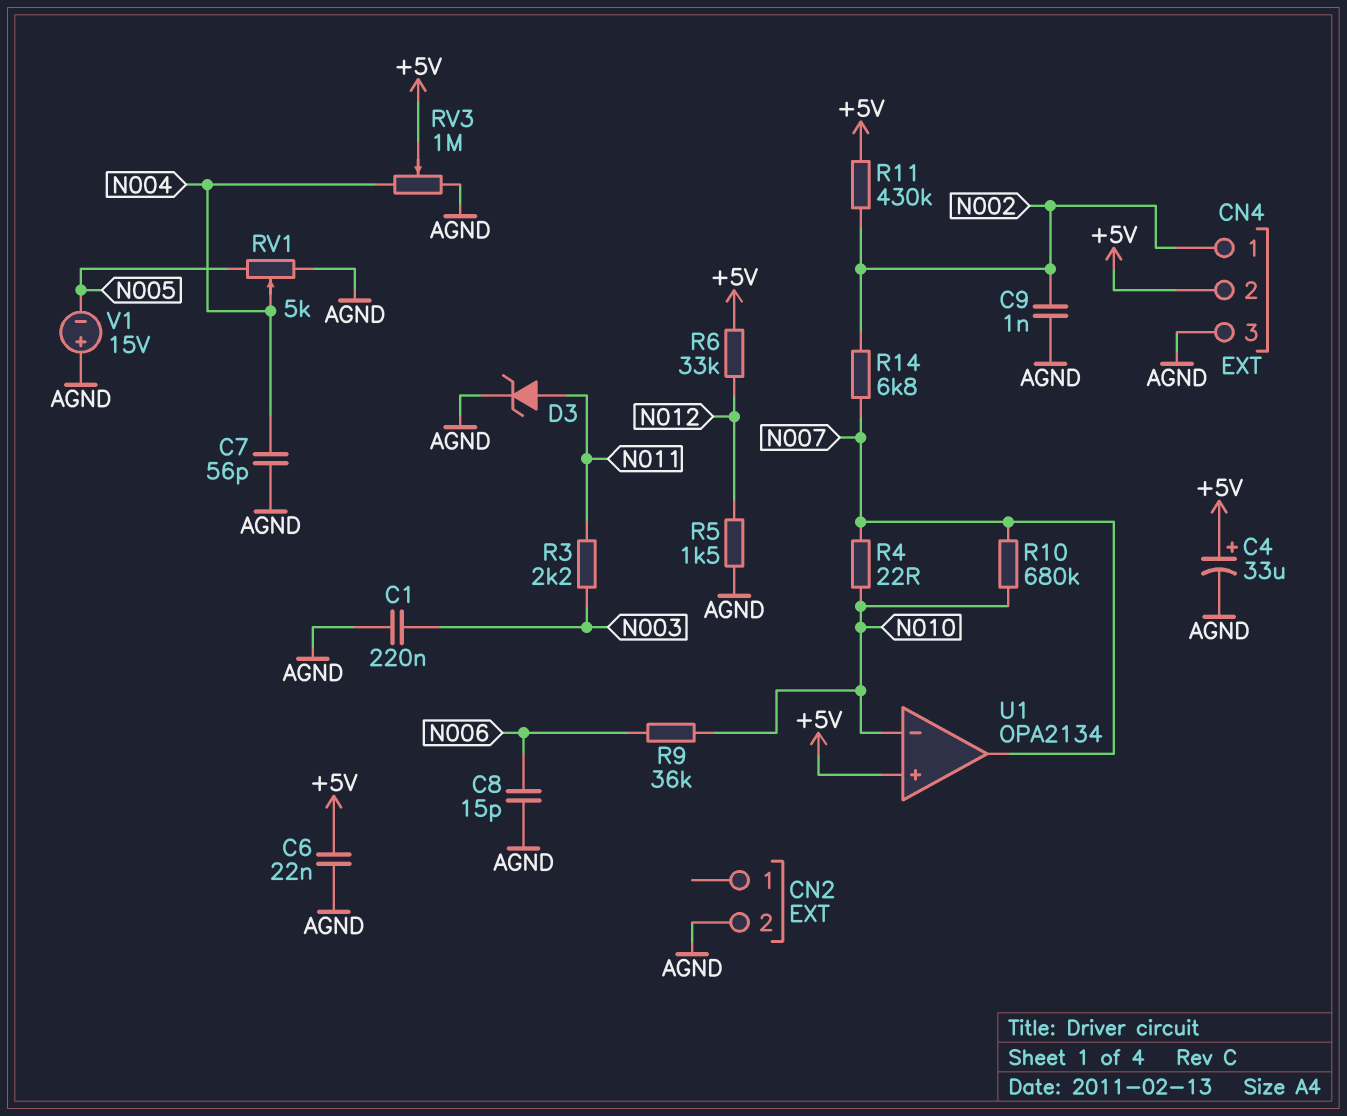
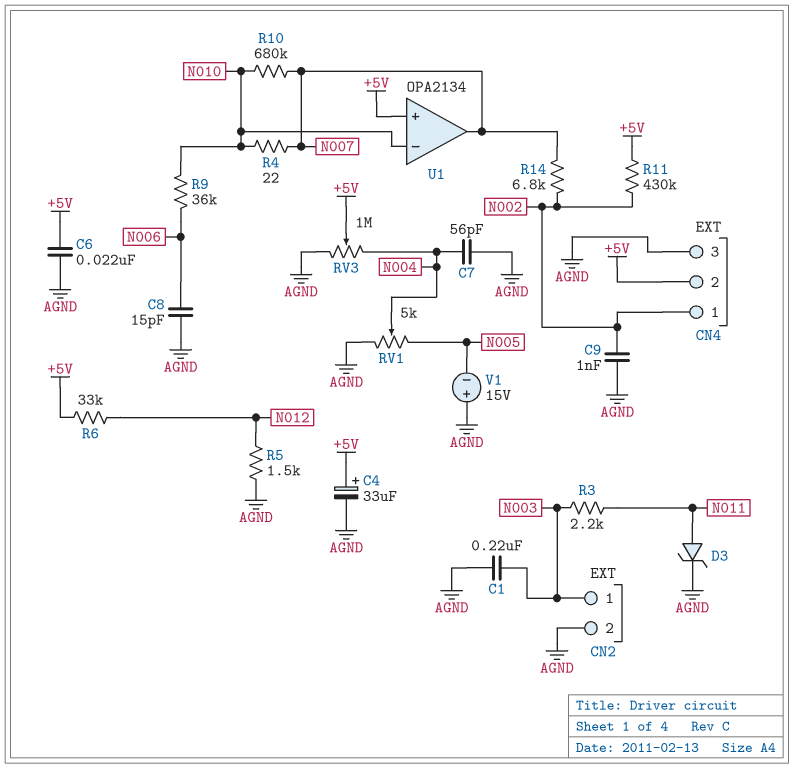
CN2 pin 1: none -> N003

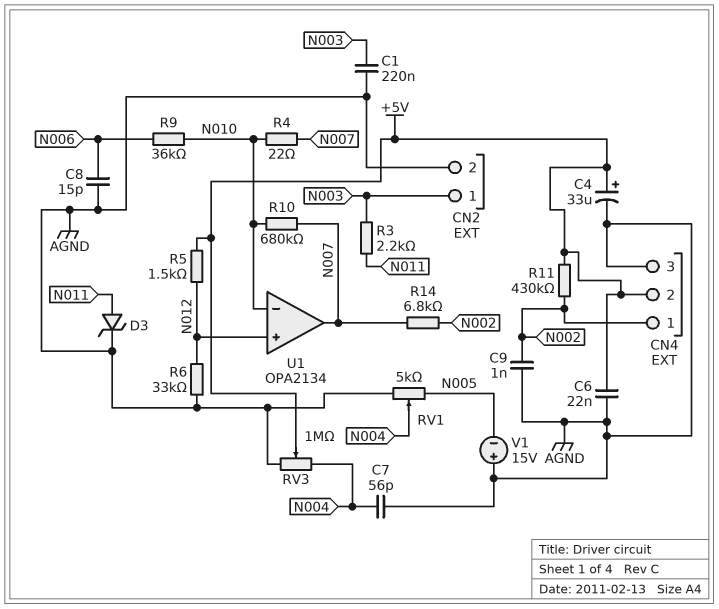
R5: 1.5k (AGND, N012) -> 1.5k (+5V, N012)
R6: 33k (+5V, N012) -> 33k (AGND, N012)
U1 pin in+: +5V -> N012

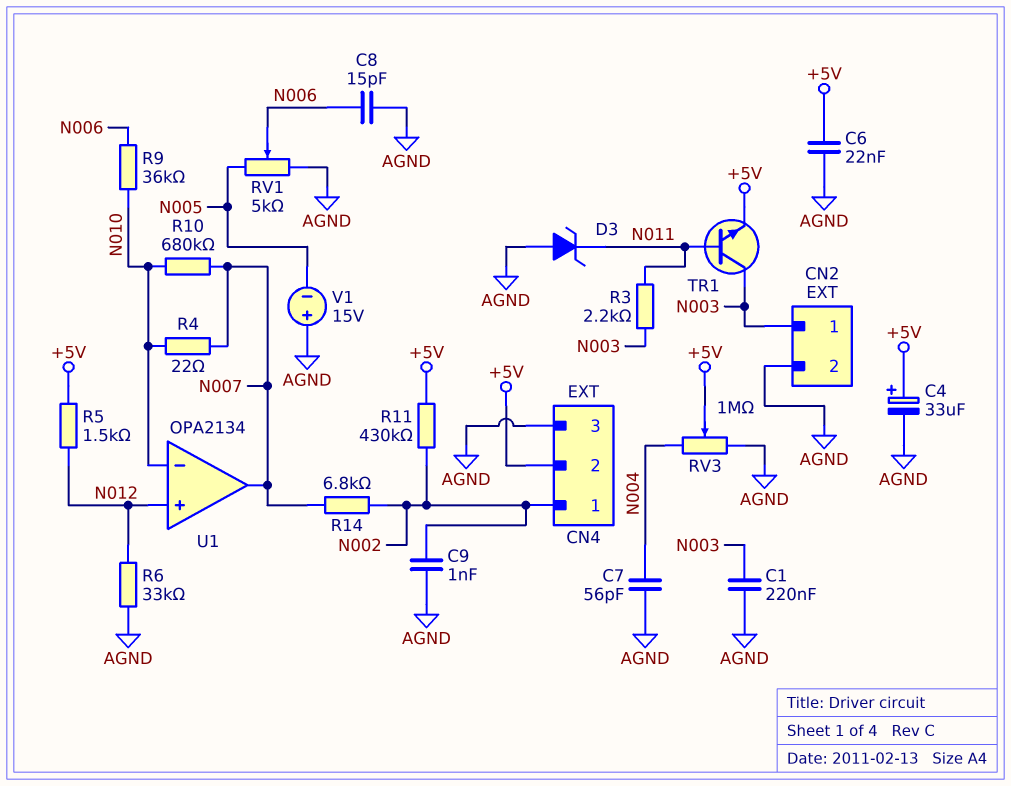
D3: zener (A N011, K AGND) -> zener (A AGND, K N011)
RV1: 5k (AGND, N005, wiper N004) -> 5k (AGND, N005, wiper N006)
TR1: none -> NPN (B N011, C N003, E +5V)

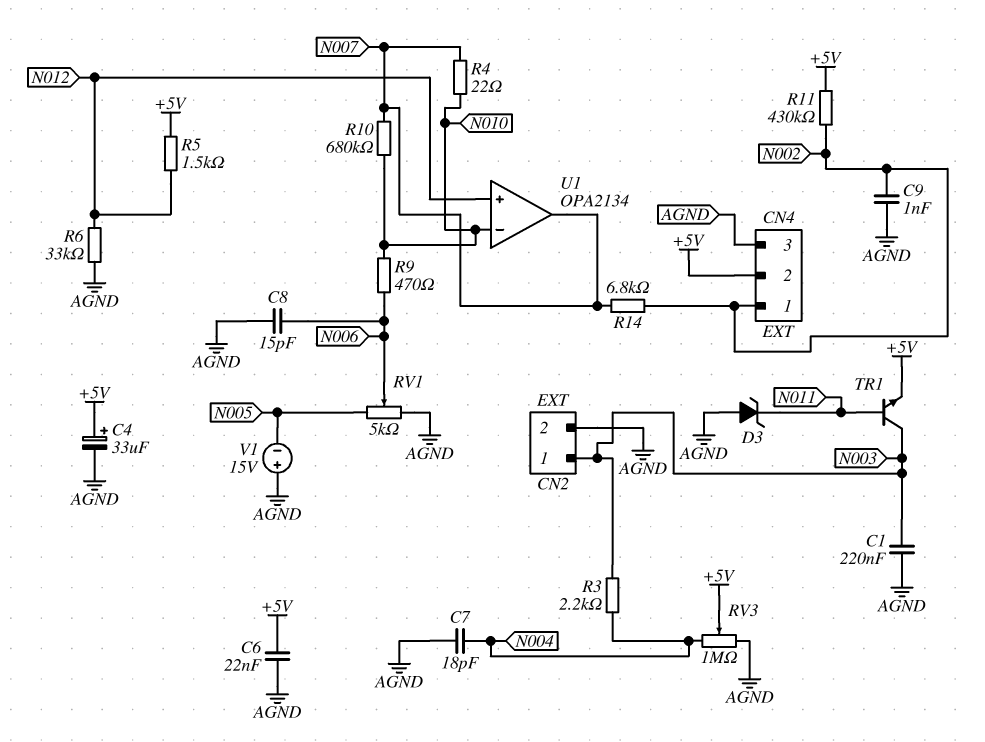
C7: 56pF (AGND, N004) -> 18pF (AGND, N004)
R3: 2.2k (N003, N011) -> 2.2k (N003, N004)
R9: 36k (N006, N010) -> 470 (N006, N010)

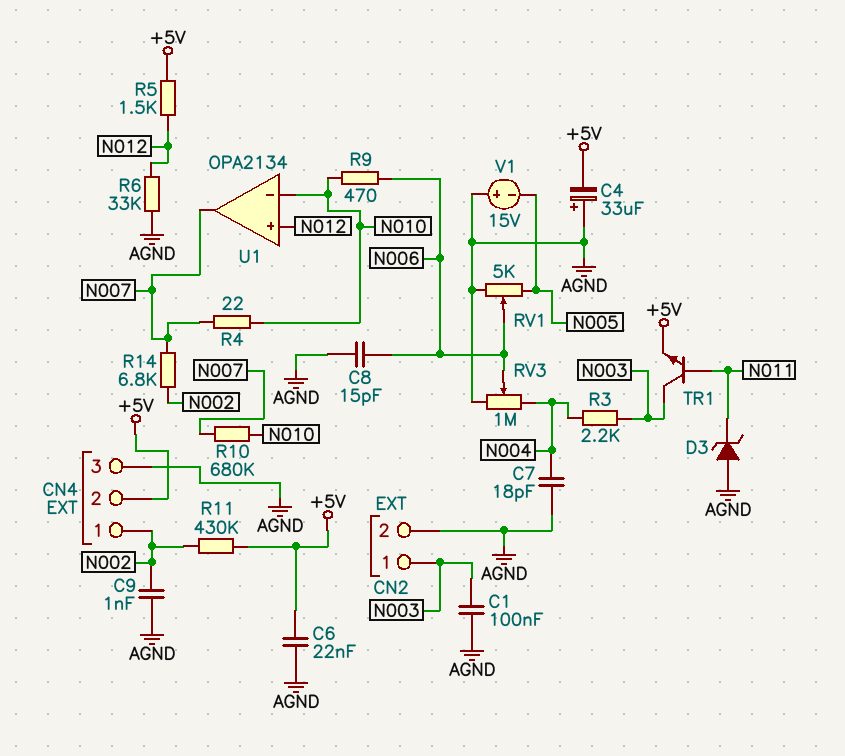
C1: 220nF (AGND, N003) -> 100nF (AGND, N003)
C4: 33uF (plus +5V, minus AGND) -> 33uF (plus AGND, minus +5V)
RV3: 1M (AGND, N004, wiper +5V) -> 1M (AGND, N004, wiper N006)

